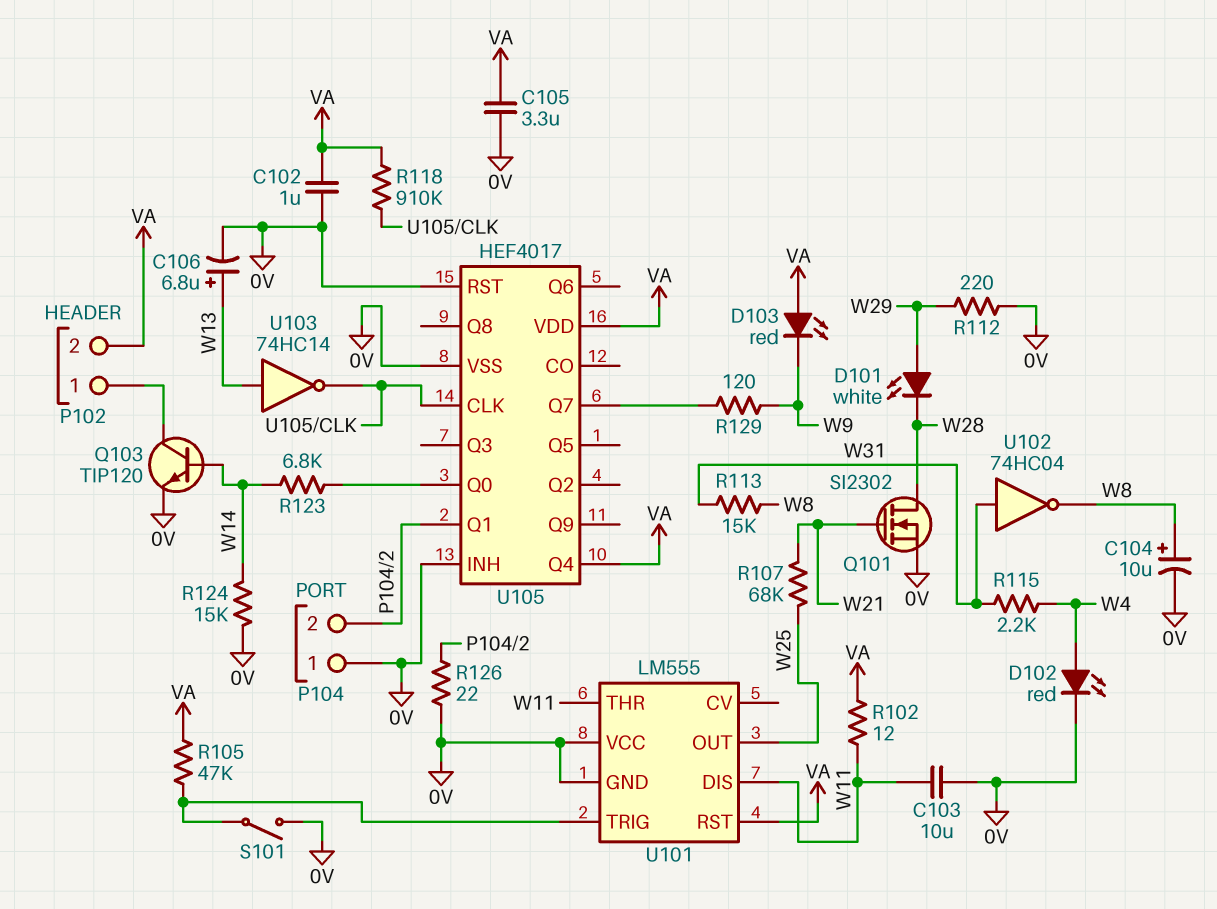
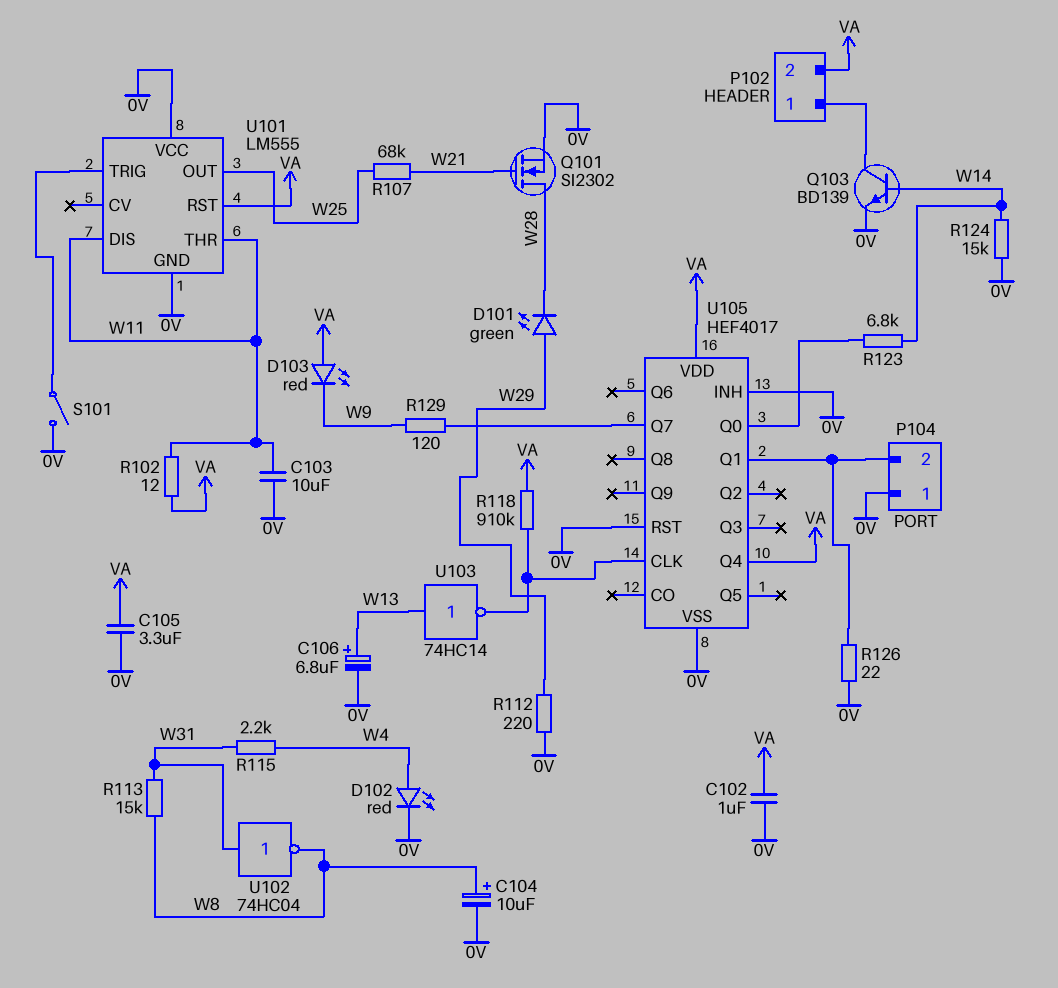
D101: LED white (A W29, K W28) -> LED green (A W29, K W28)
Q103: NPN TIP120 (B W14, C P102/1, E 0V) -> NPN BD139 (B W14, C P102/1, E 0V)
R105: 47k (U101/TRIG, VA) -> none

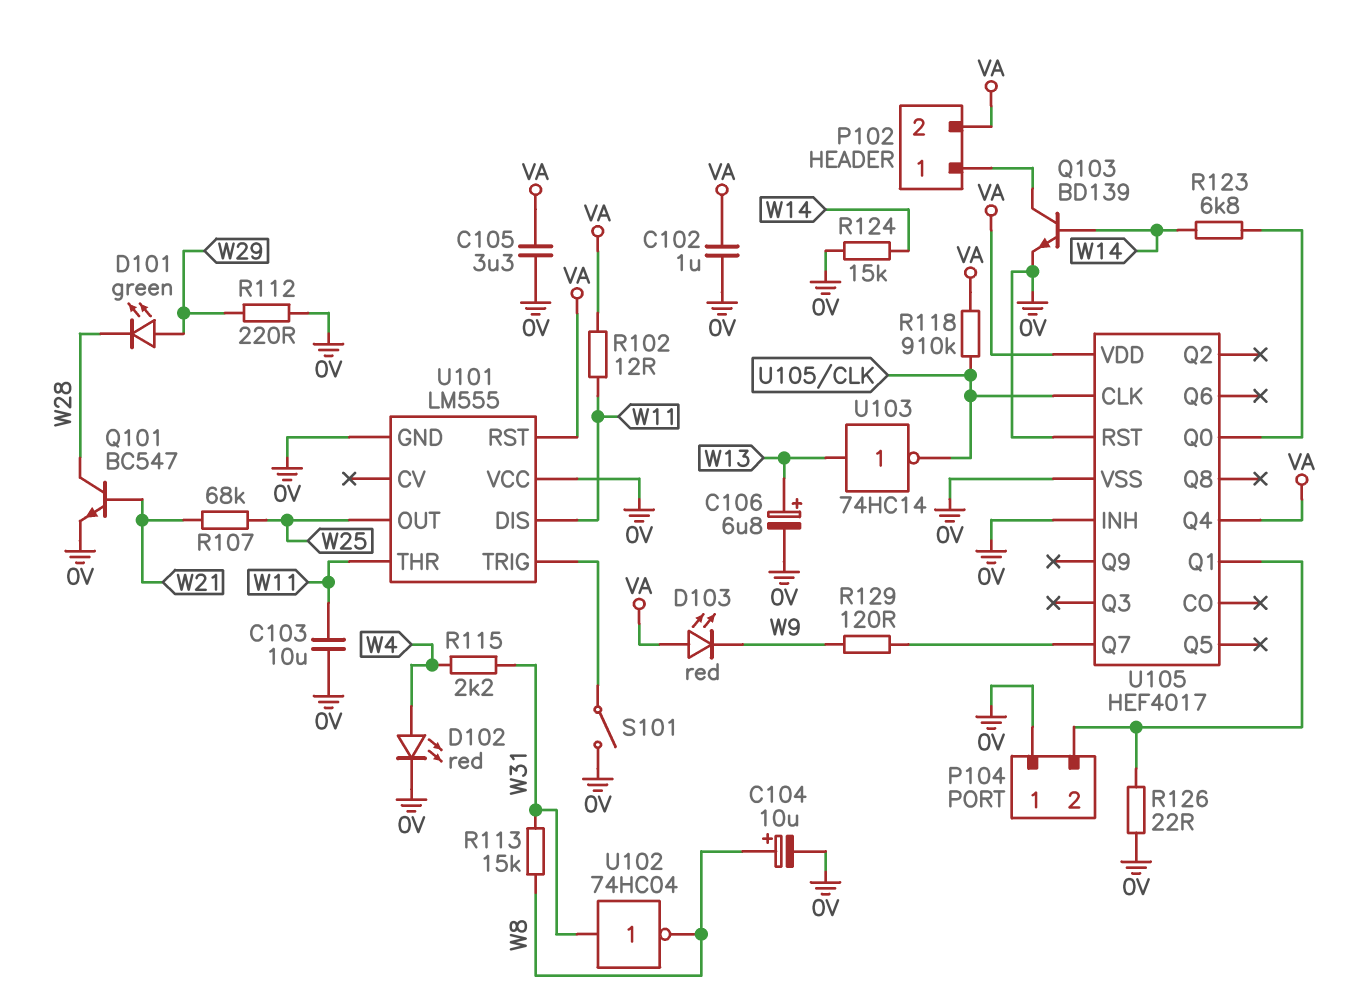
Q101: NMOS SI2302 (G W21, D W28, S 0V) -> NPN BC547 (B W21, C W28, E 0V)

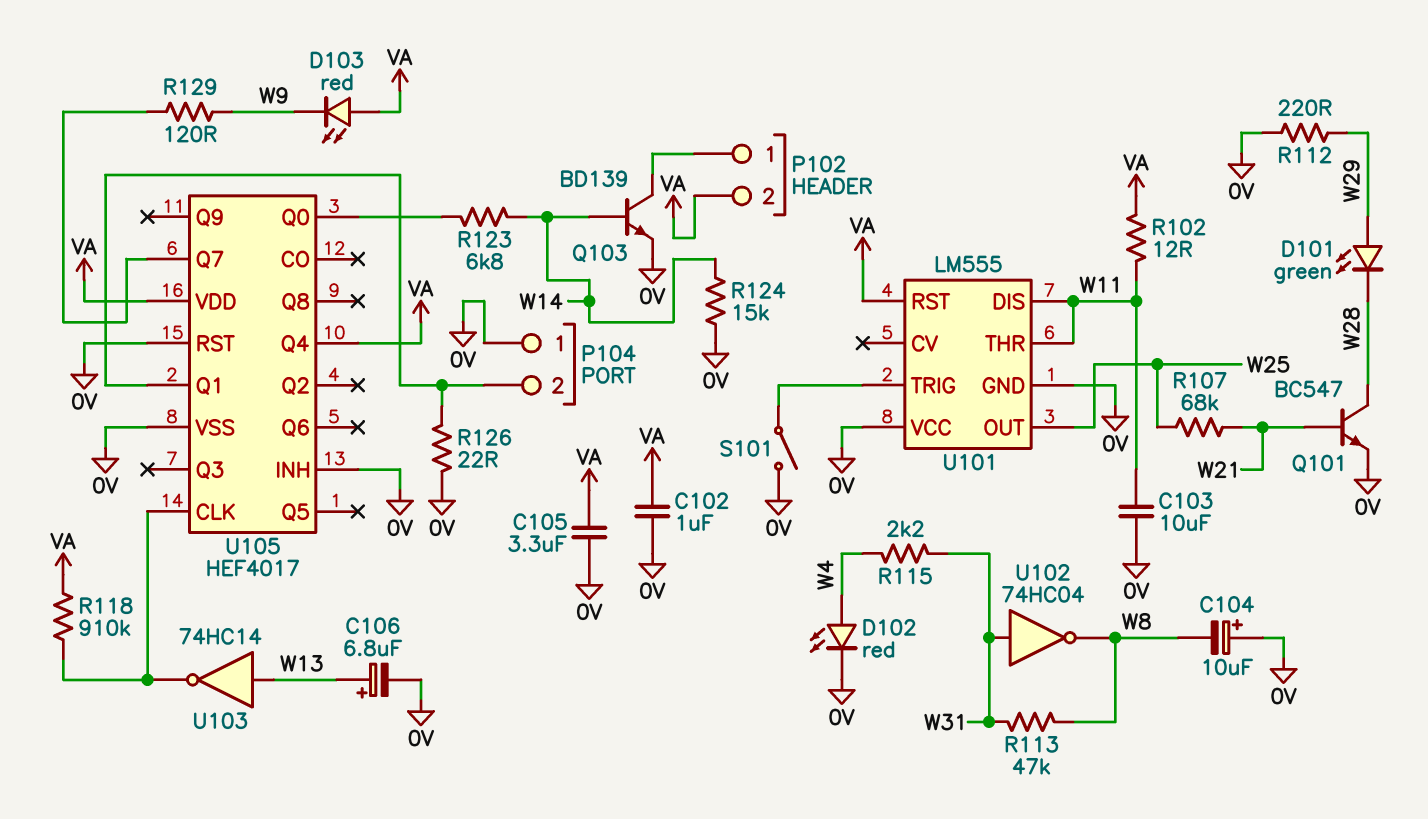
C104: 10uF (plus W8, minus 0V) -> 10uF (plus 0V, minus W8)
R113: 15k (W8, W31) -> 47k (W8, W31)

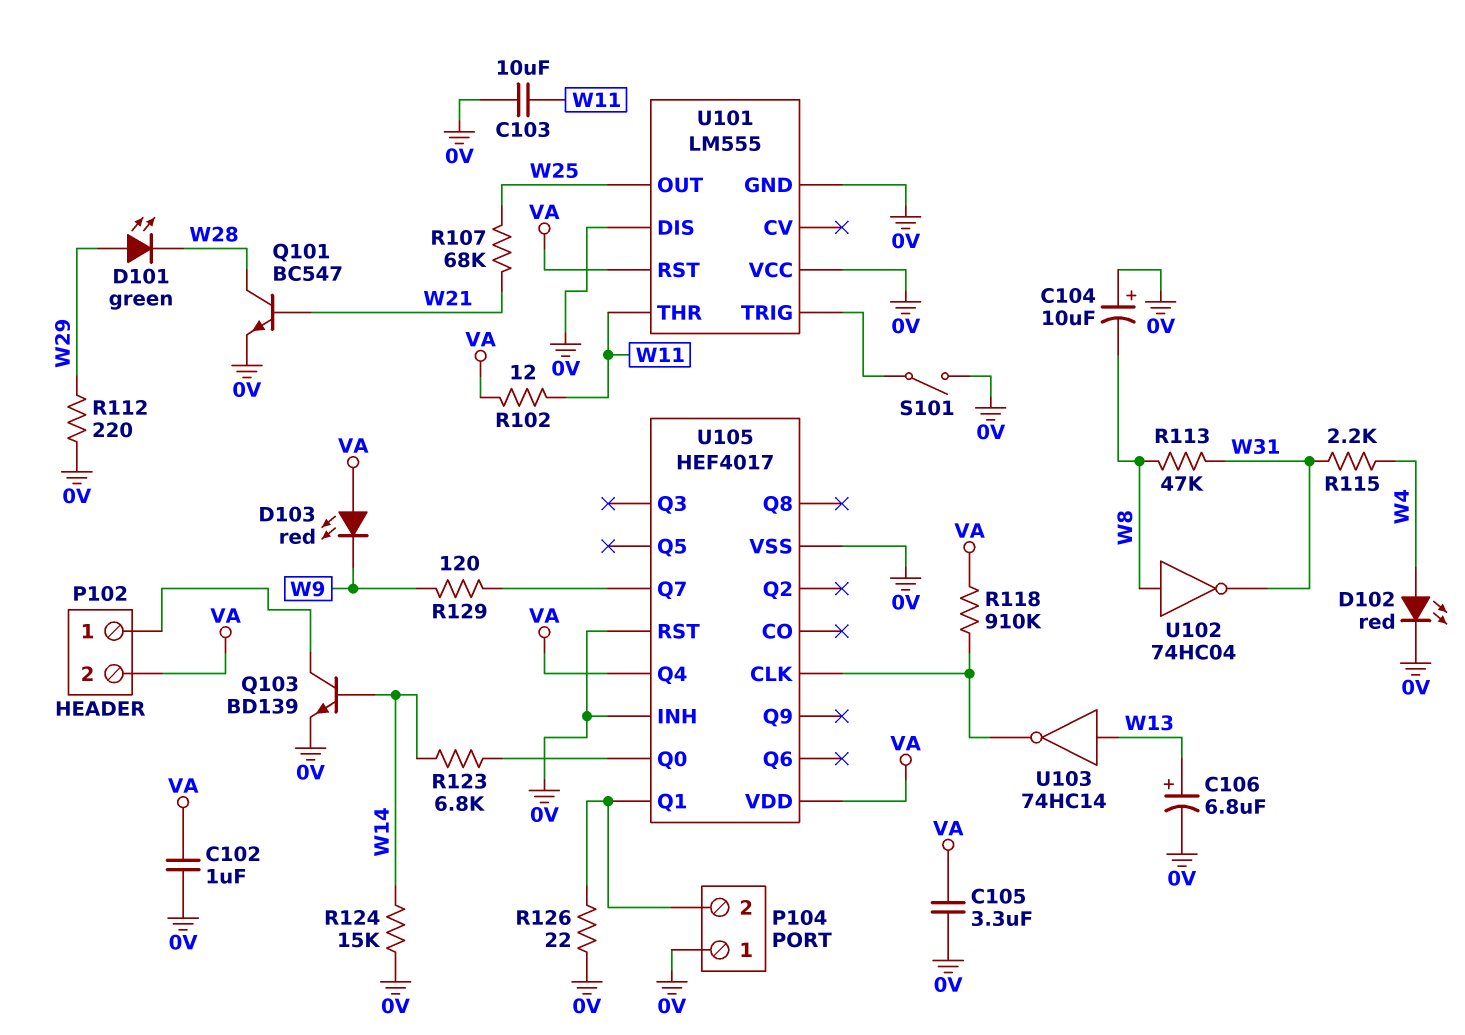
U101 pin DIS: W11 -> 0V
U102: NOT 74HC04 (in W31, out W8) -> NOT 74HC04 (in W8, out W31)

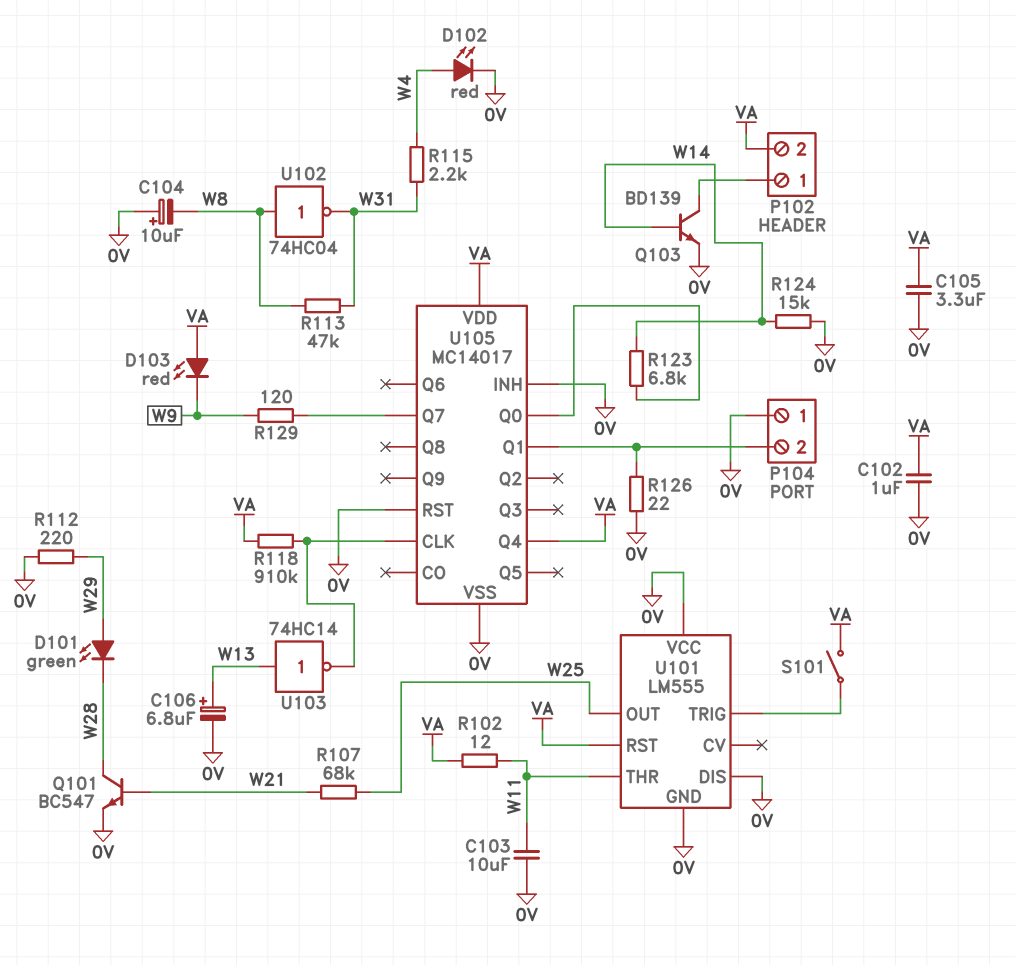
S101: switch (0V, U101/TRIG) -> switch (U101/TRIG, VA)
U105: HEF4017 -> MC14017

